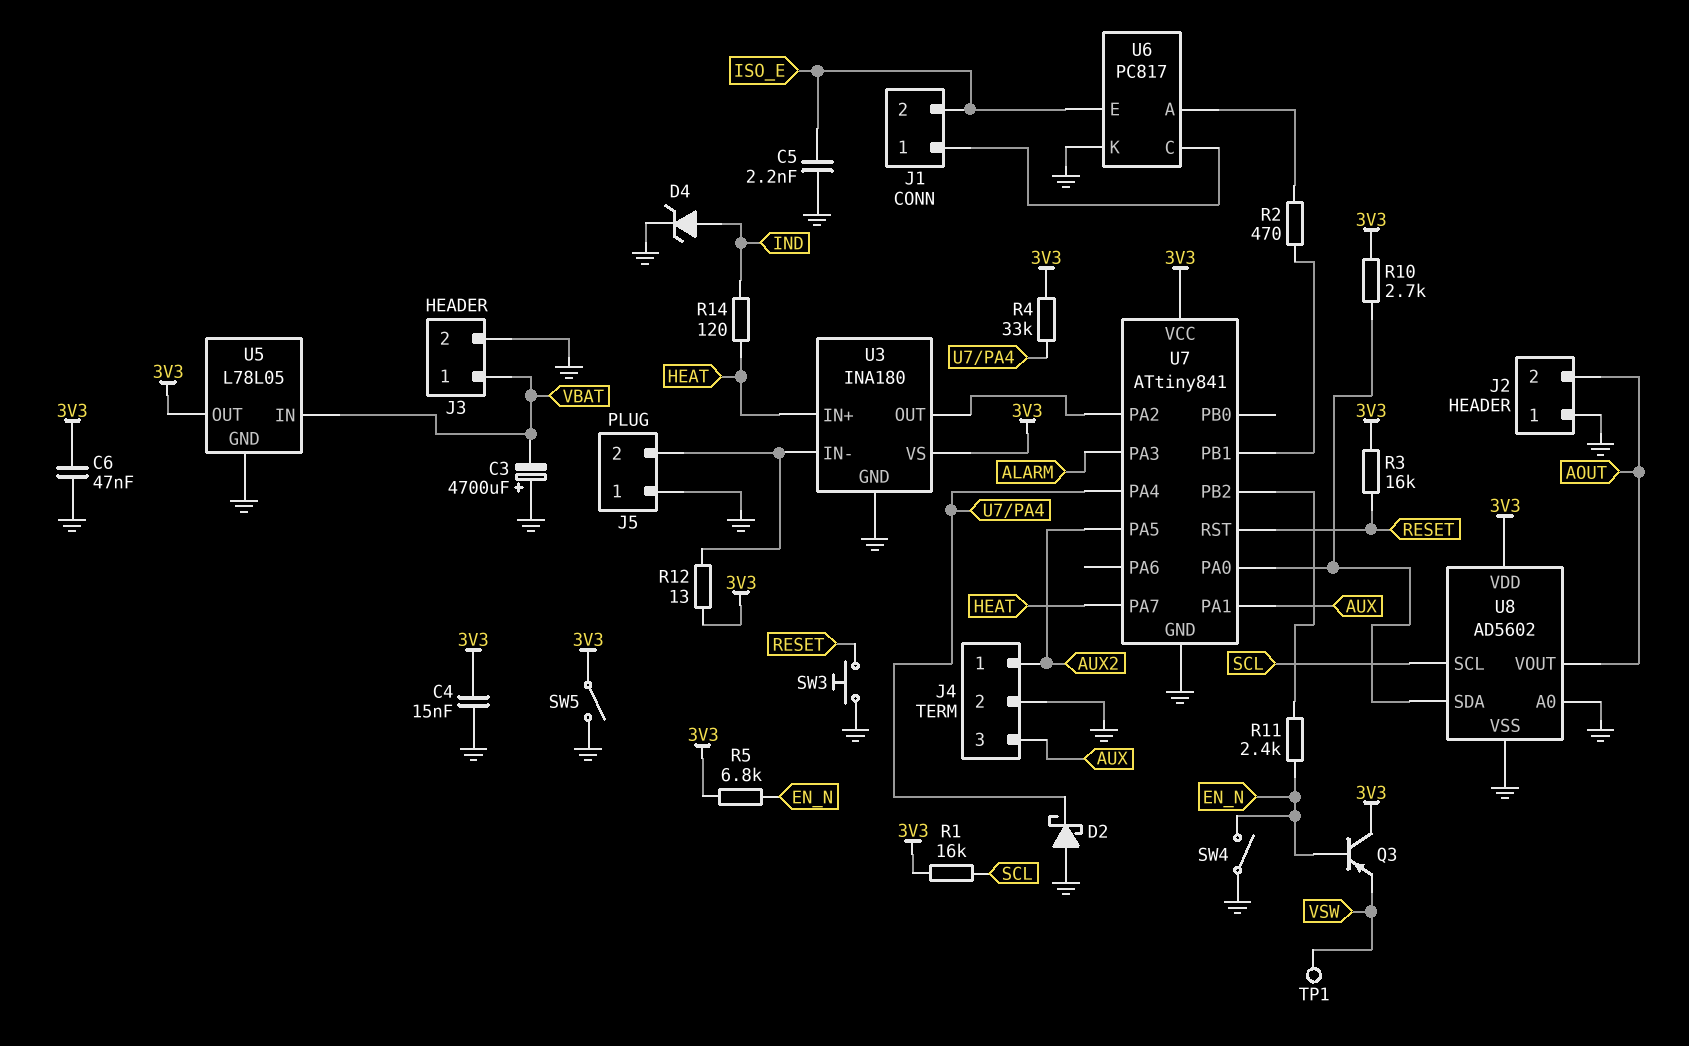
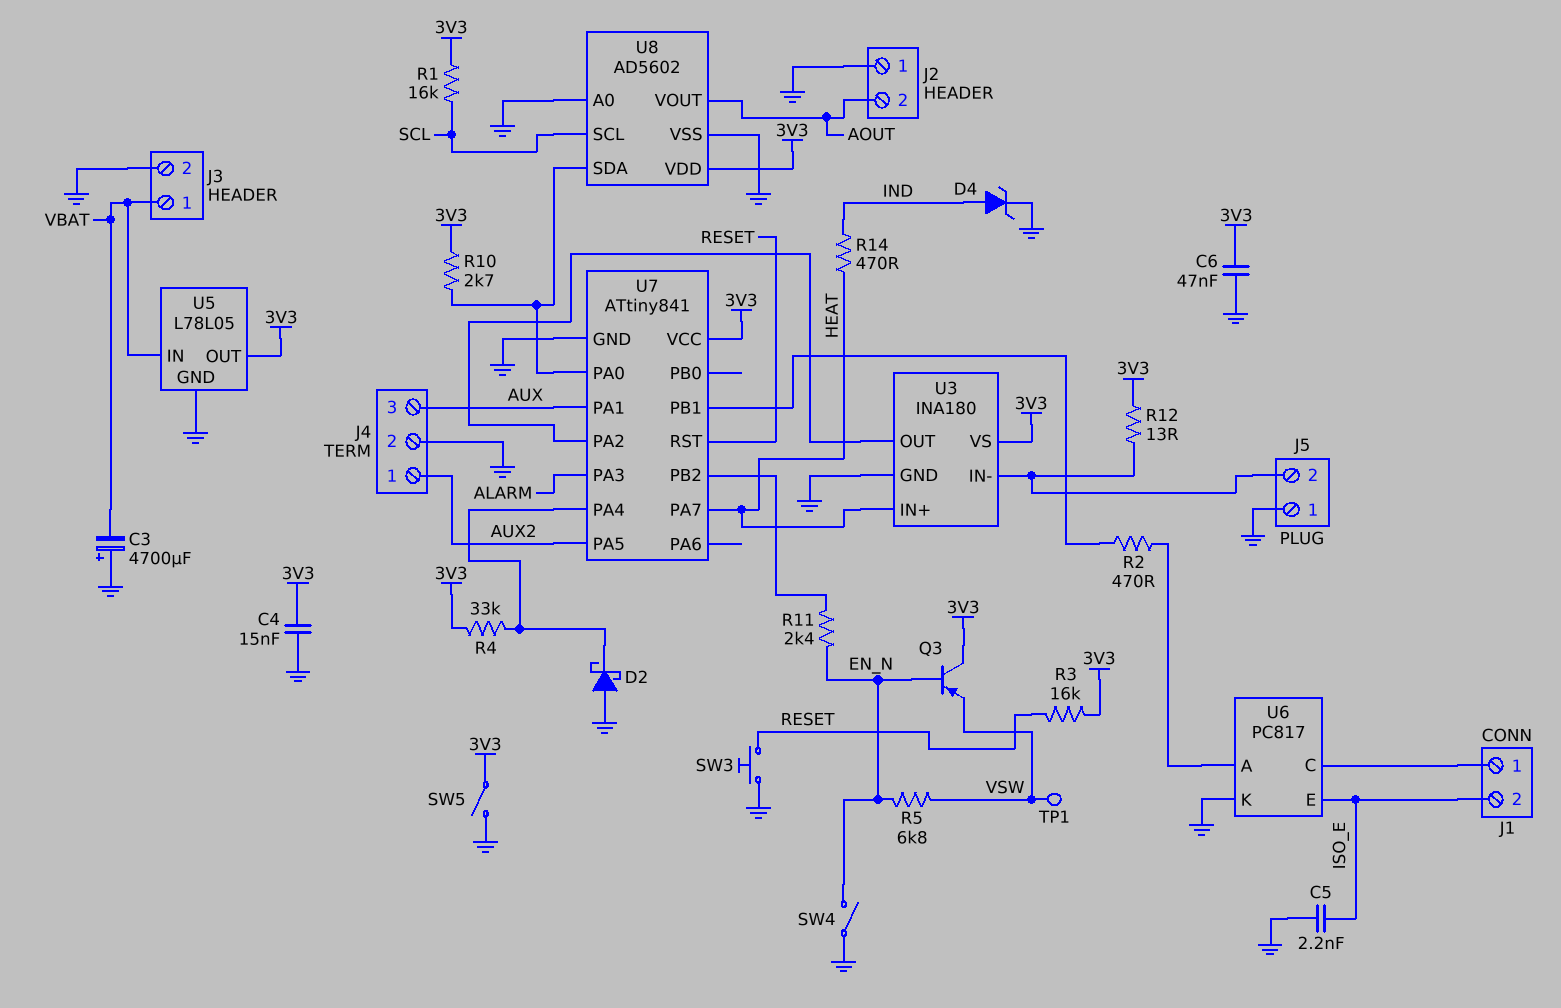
R5: 6.8k (3V3, EN_N) -> 6.8k (EN_N, VSW)
R14: 120 (HEAT, IND) -> 470 (HEAT, IND)

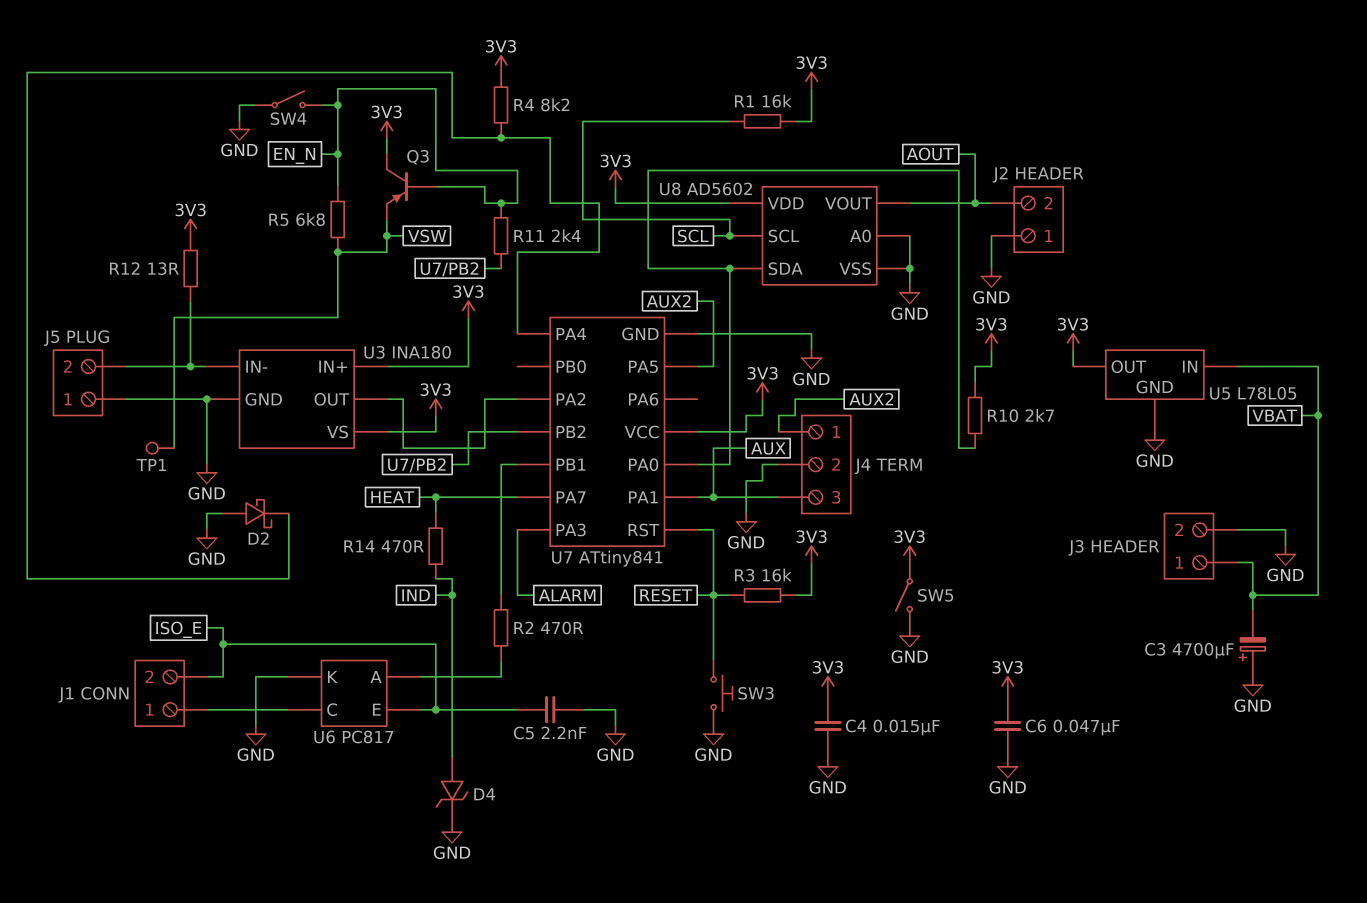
R4: 33k (3V3, U7/PA4) -> 8.2k (3V3, U7/PA4)
U3 pin IN+: HEAT -> 3V3

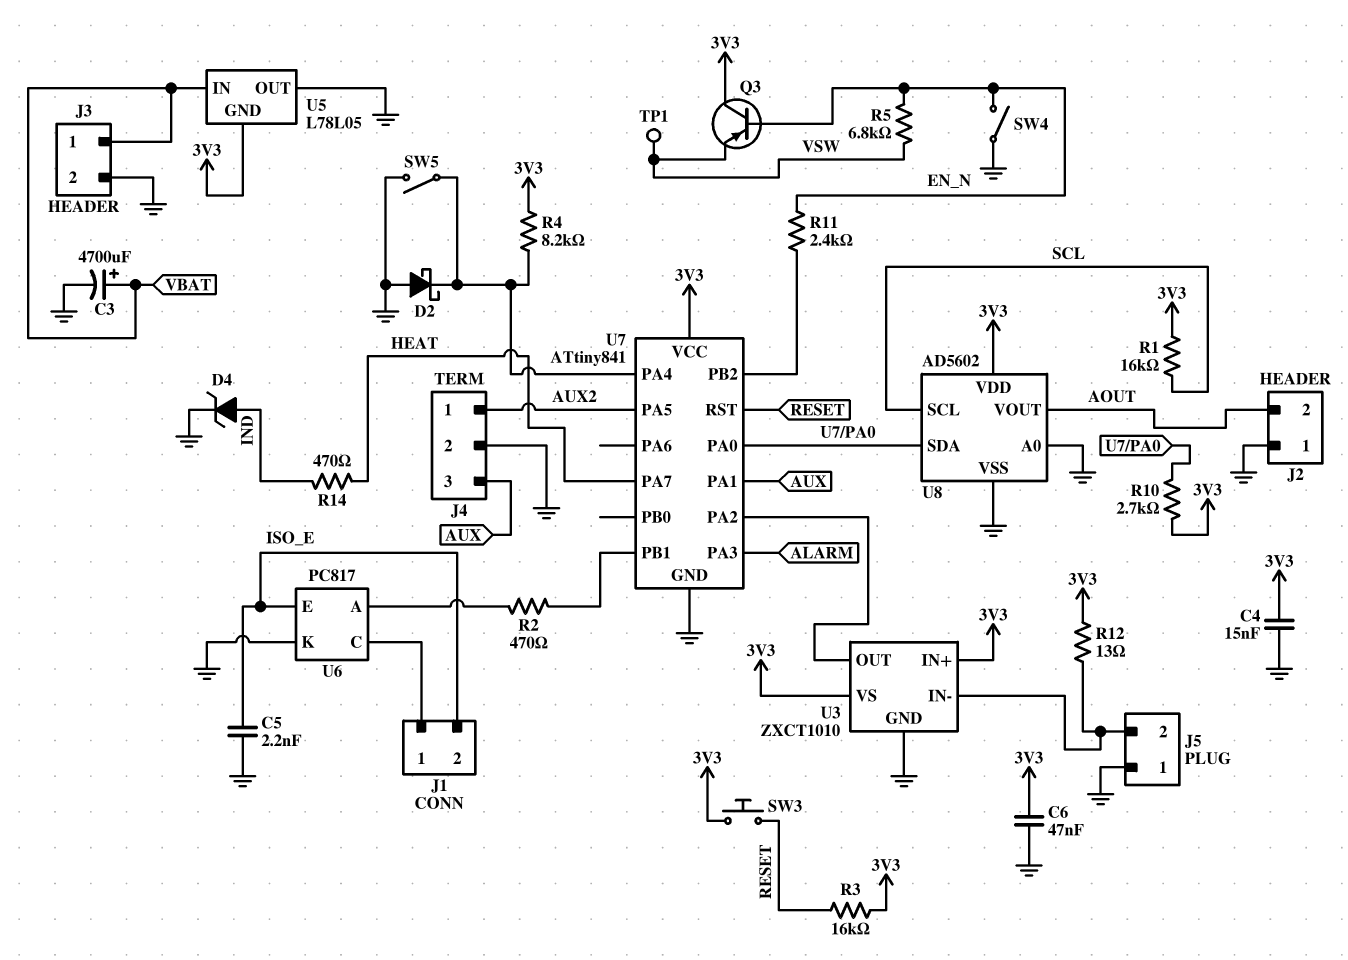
C3: 4700uF (plus GND, minus VBAT) -> 4700uF (plus VBAT, minus GND)
SW3: button (GND, RESET) -> button (3V3, RESET)
SW5: switch (3V3, GND) -> switch (GND, U7/PA4)
U3: INA180 -> ZXCT1010
U5 pin GND: GND -> 3V3
U5 pin OUT: 3V3 -> GND

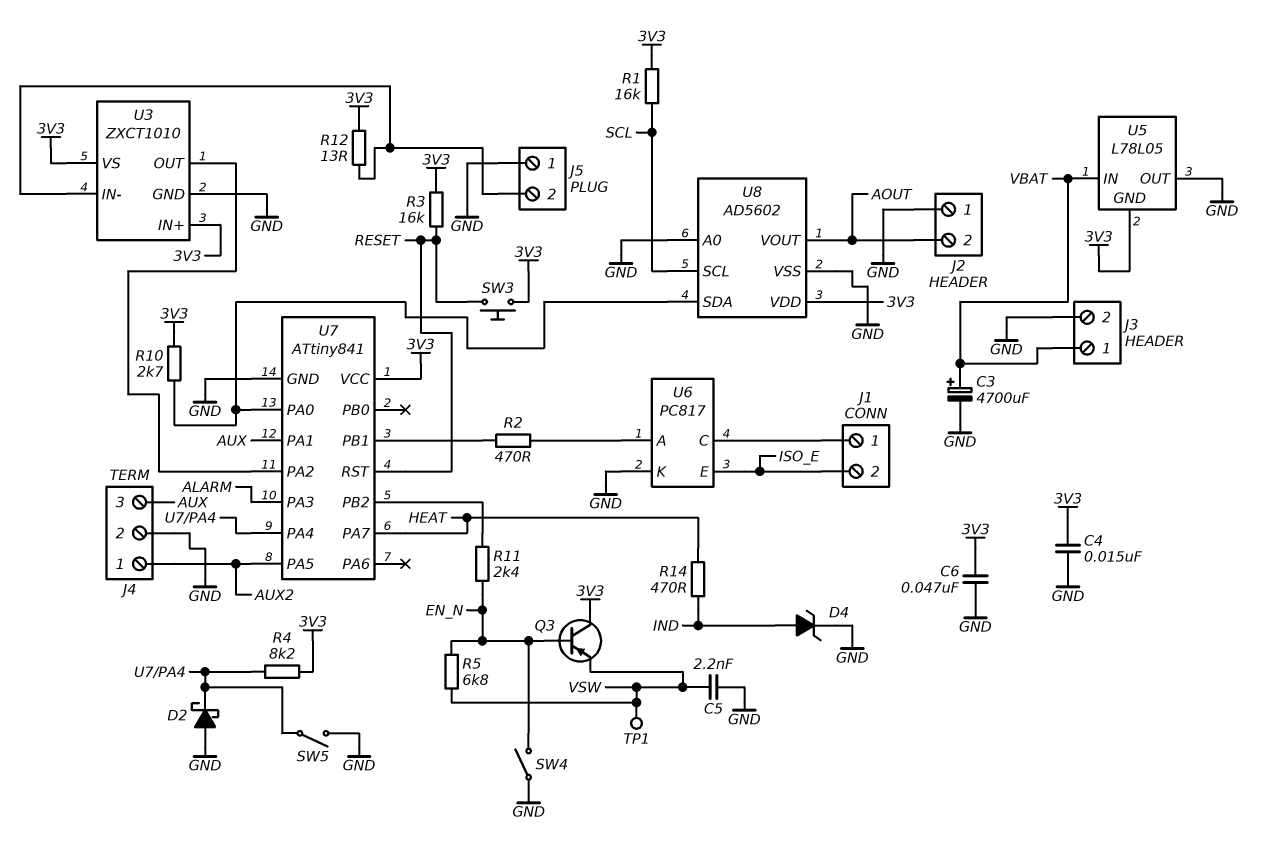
C5: 2.2nF (GND, ISO_E) -> 2.2nF (GND, VSW)

